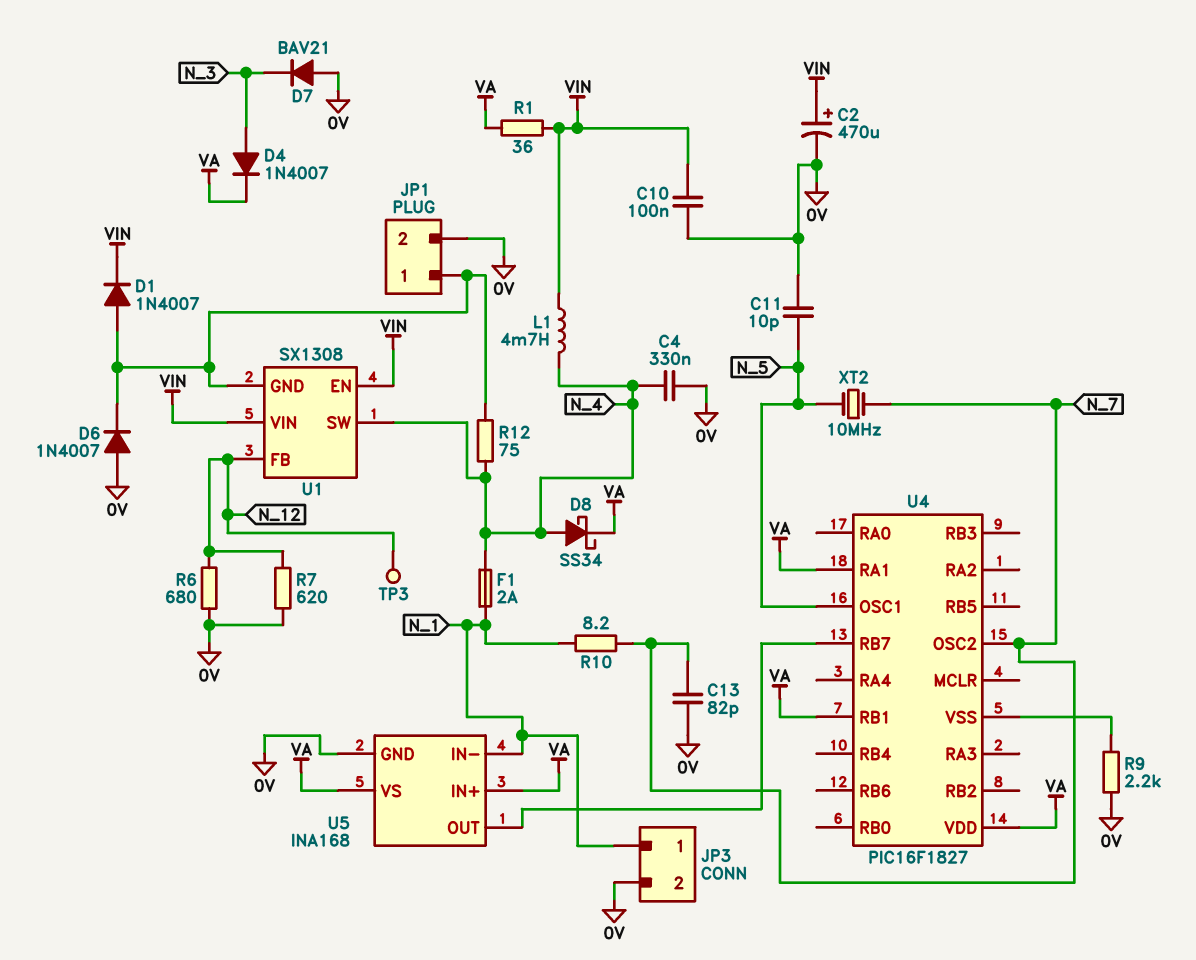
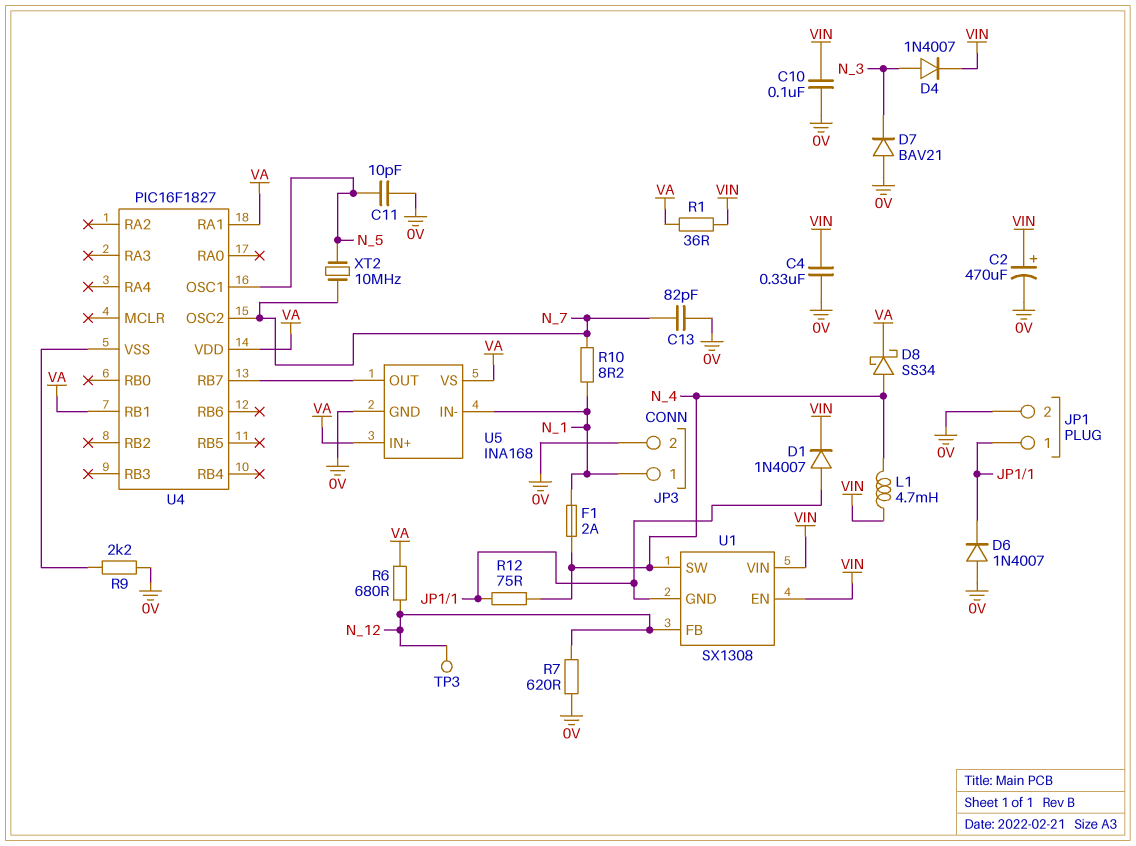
C4: 330nF (0V, N_4) -> 330nF (0V, VIN)
D4: diode 1N4007 (A N_3, K VA) -> diode 1N4007 (A N_3, K VIN)
R6: 680 (0V, N_12) -> 680 (N_12, VA)

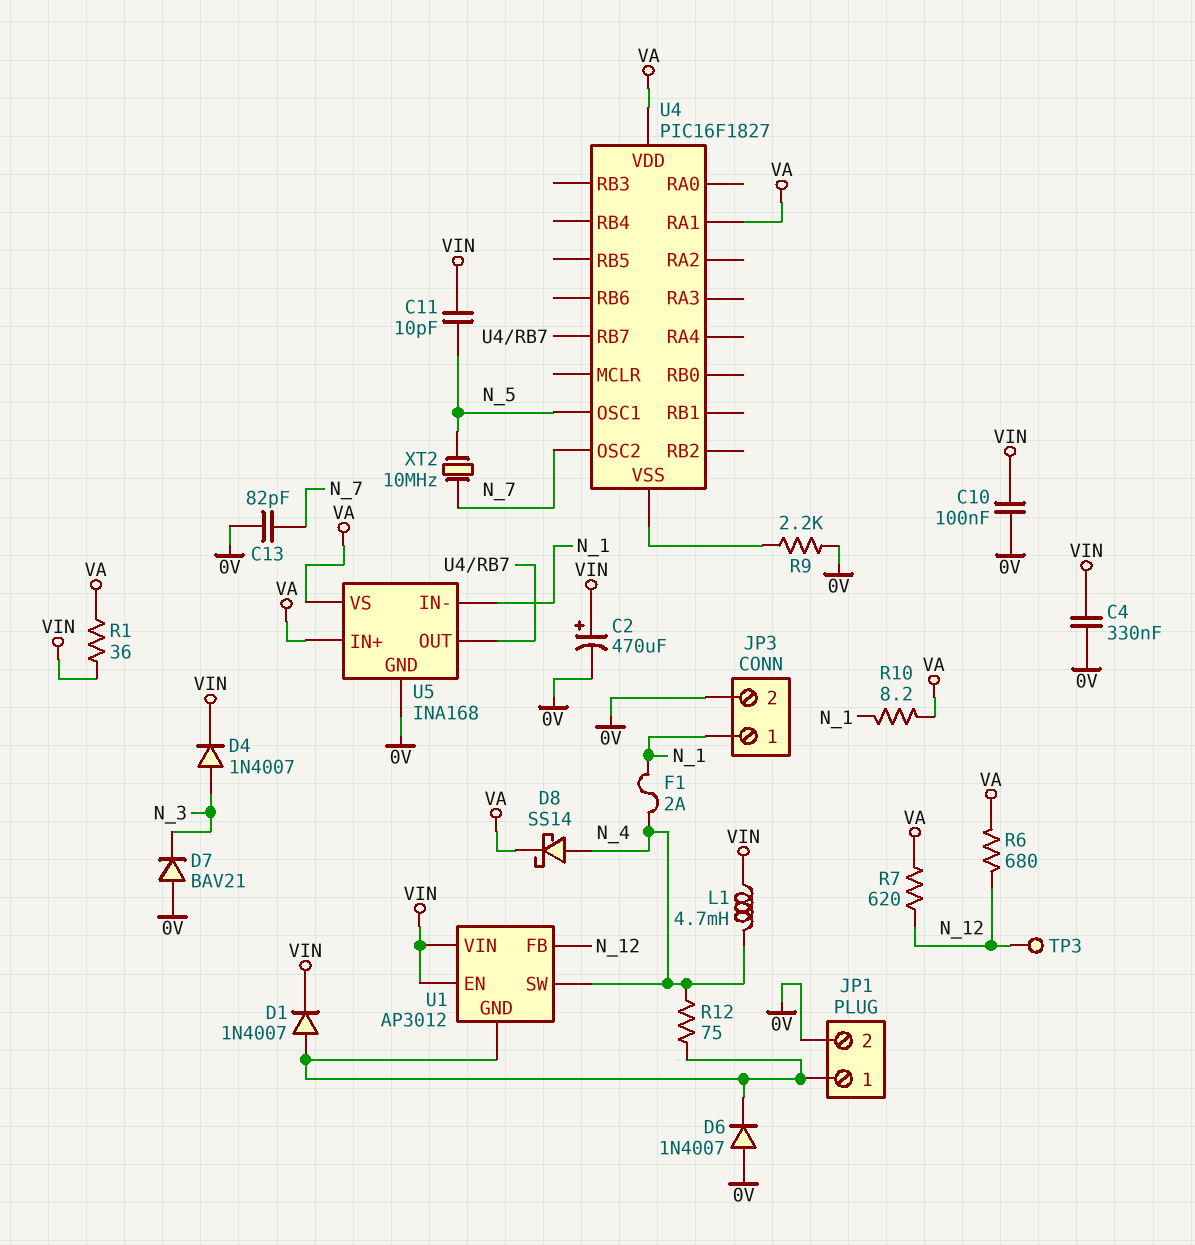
C11: 10pF (0V, N_5) -> 10pF (N_5, VIN)
D8: schottky SS34 (A N_4, K VA) -> schottky SS14 (A N_4, K VA)
R7: 620 (0V, N_12) -> 620 (N_12, VA)
R10: 8.2 (N_1, N_7) -> 8.2 (N_1, VA)
U1: SX1308 -> AP3012
U4 pin RB1: VA -> none

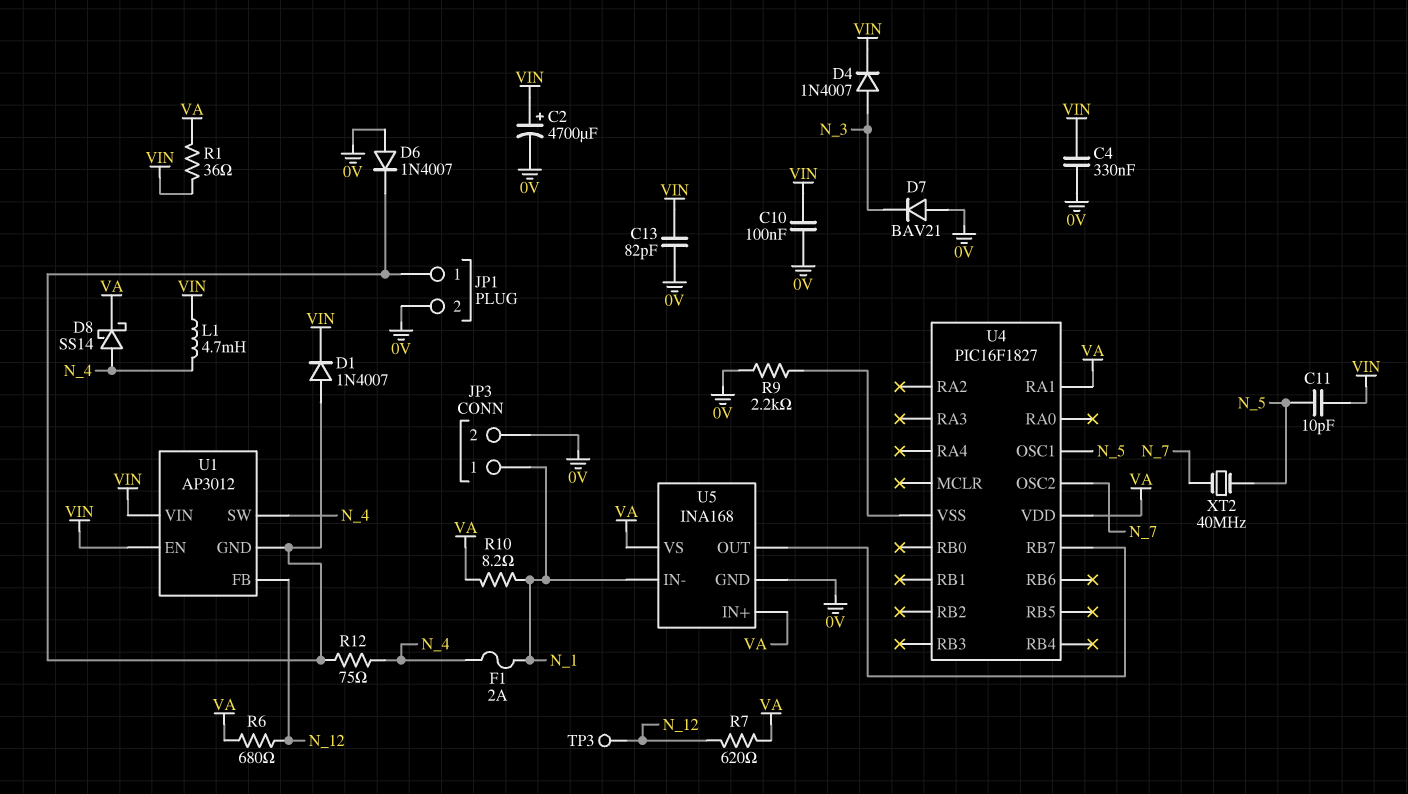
C2: 470uF (plus VIN, minus 0V) -> 4700uF (plus VIN, minus 0V)
C13: 82pF (0V, N_7) -> 82pF (0V, VIN)
XT2: 10MHz (N_5, N_7) -> 40MHz (N_5, N_7)

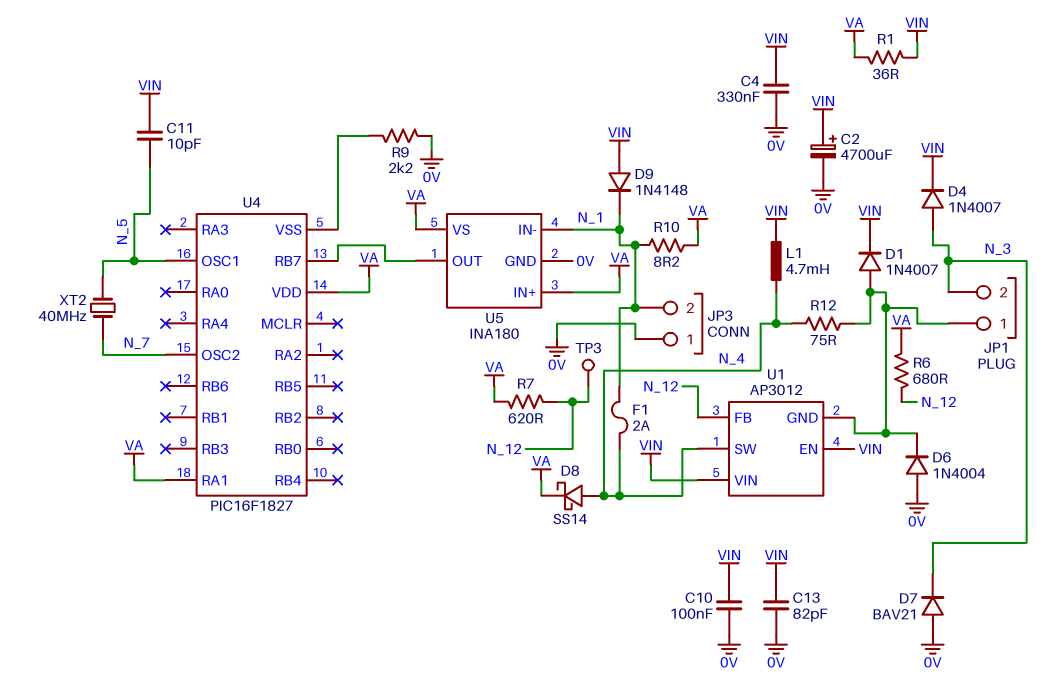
D6: diode 1N4007 (A 0V, K JP1/1) -> diode 1N4004 (A 0V, K JP1/1)
D9: none -> diode 1N4148 (A VIN, K N_1)
JP1 pin 2: 0V -> N_3
JP3 pin 1: N_1 -> 0V
JP3 pin 2: 0V -> N_1
U5: INA168 -> INA180

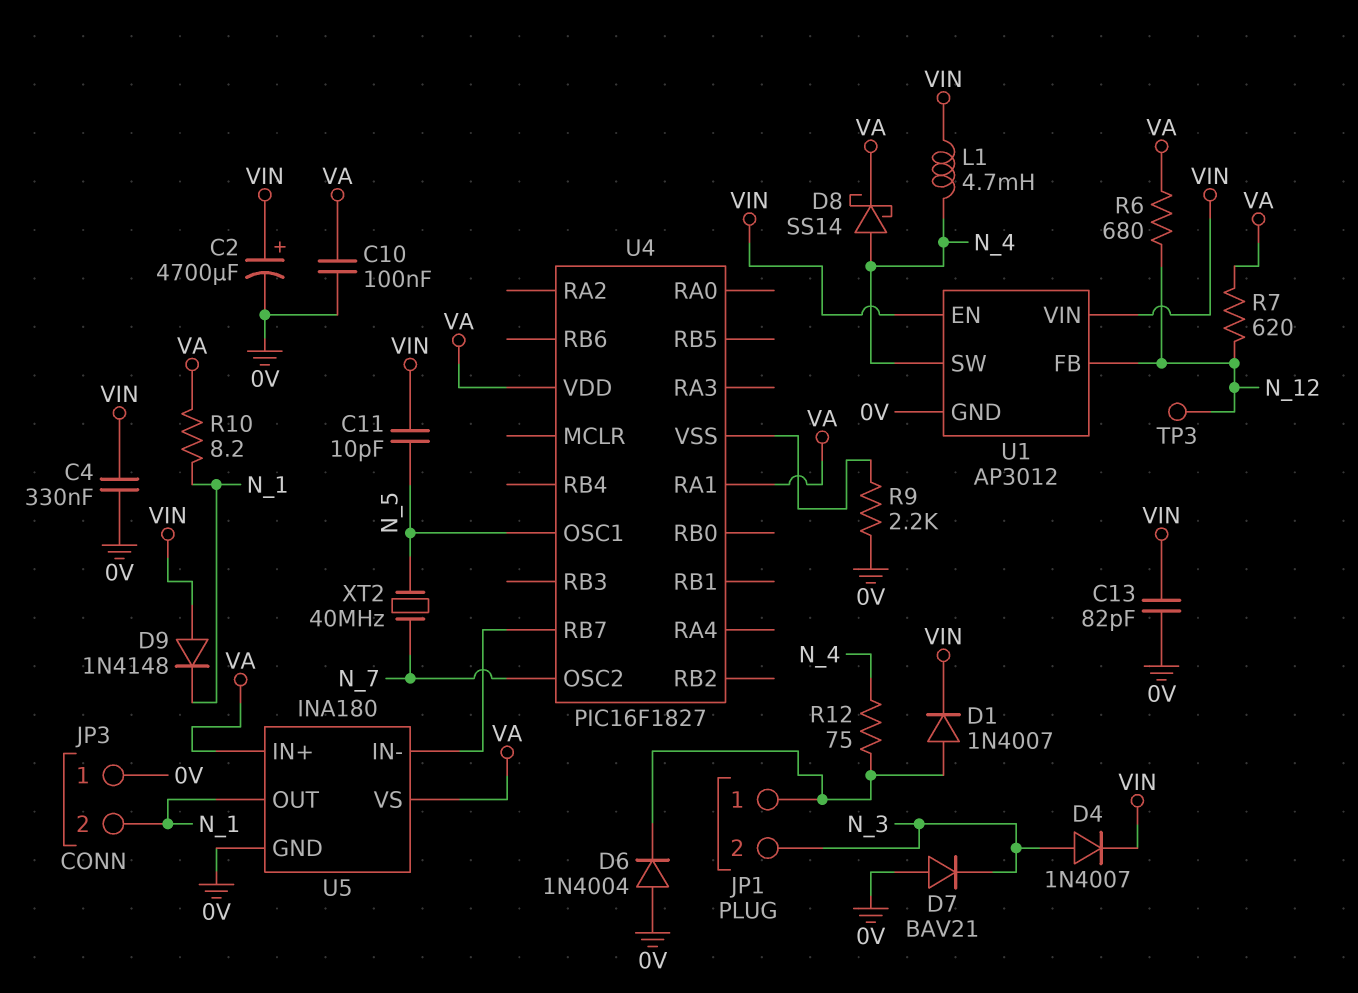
C10: 100nF (0V, VIN) -> 100nF (0V, VA)
F1: 2A (N_1, N_4) -> none
R1: 36 (VA, VIN) -> none
U1 pin GND: JP1/1 -> 0V
U5 pin IN-: N_1 -> U4/RB7
U5 pin OUT: U4/RB7 -> N_1

